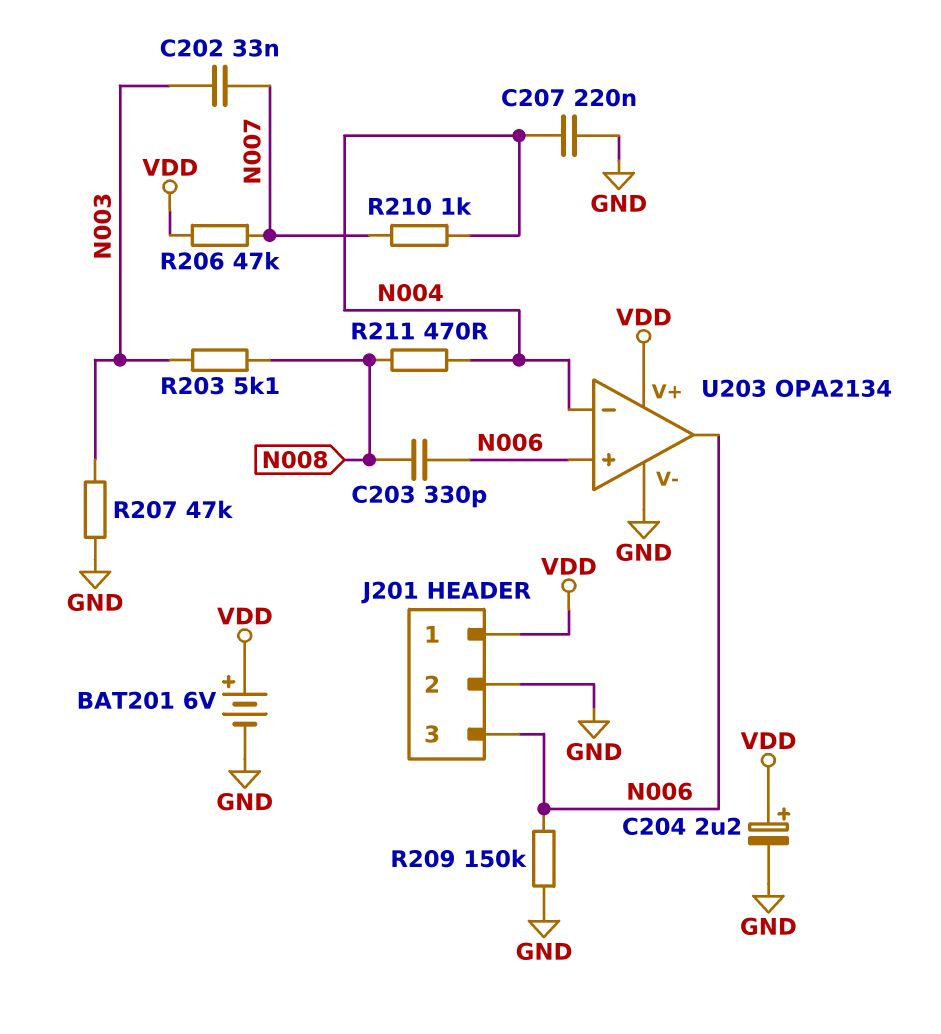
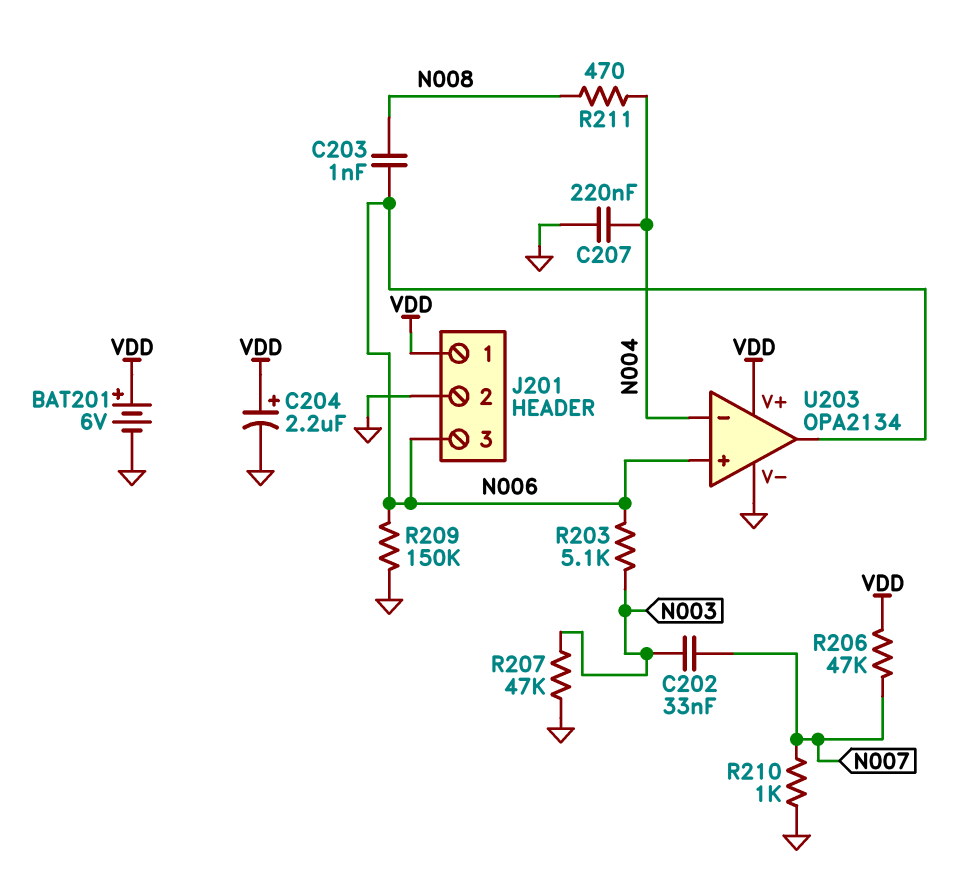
C203: 330pF (N006, N008) -> 1nF (N006, N008)
R203: 5.1k (N003, N008) -> 5.1k (N003, N006)
R210: 1k (N004, N007) -> 1k (GND, N007)

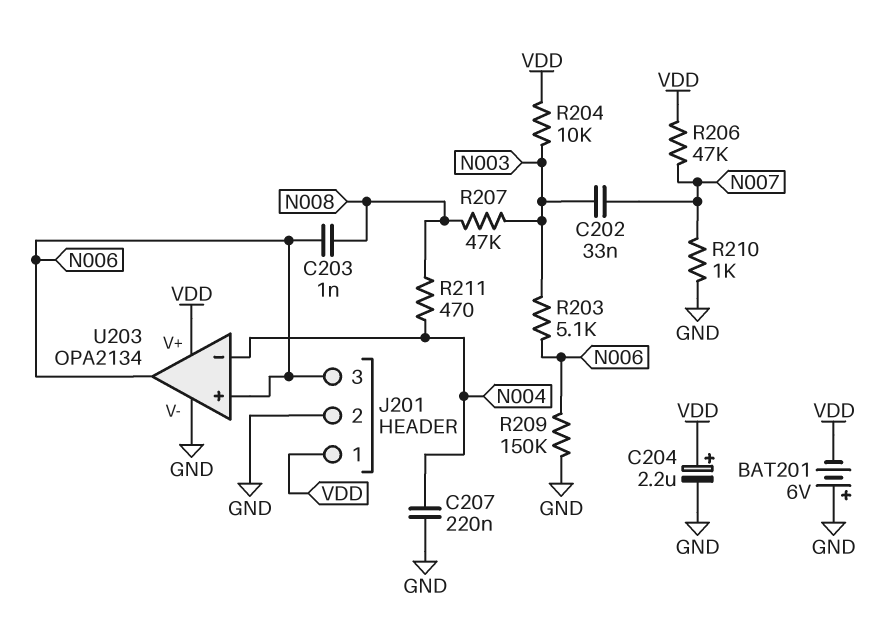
BAT201: 6V (plus VDD, minus GND) -> 6V (plus GND, minus VDD)
R204: none -> 10k (N003, VDD)
R207: 47k (GND, N003) -> 47k (N003, N008)

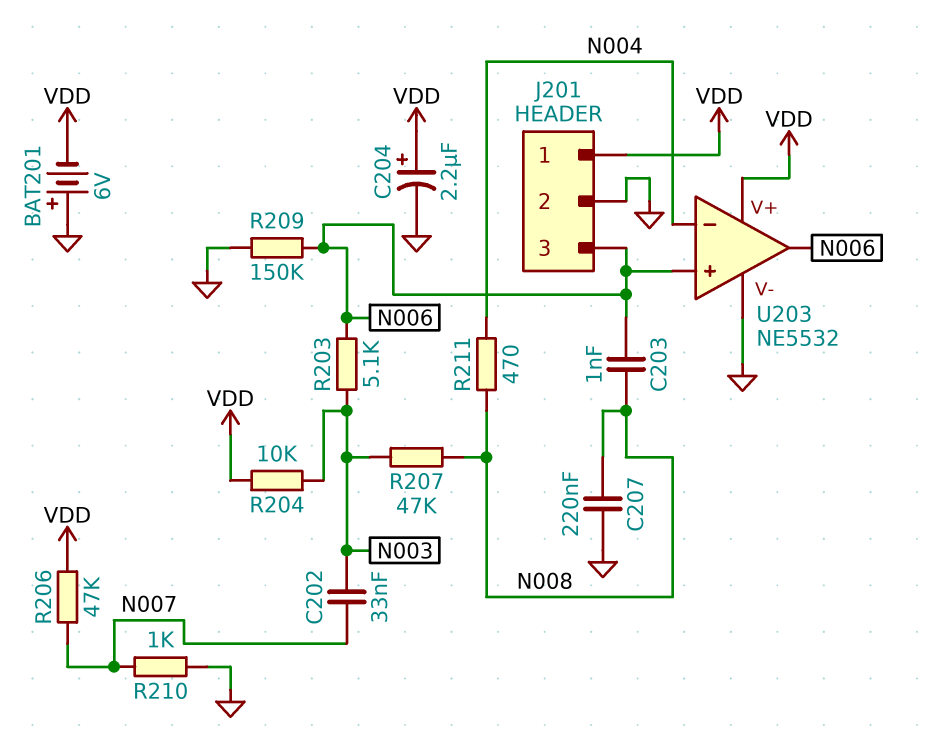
C207: 220nF (GND, N004) -> 220nF (GND, N008)
U203: OPA2134 -> NE5532

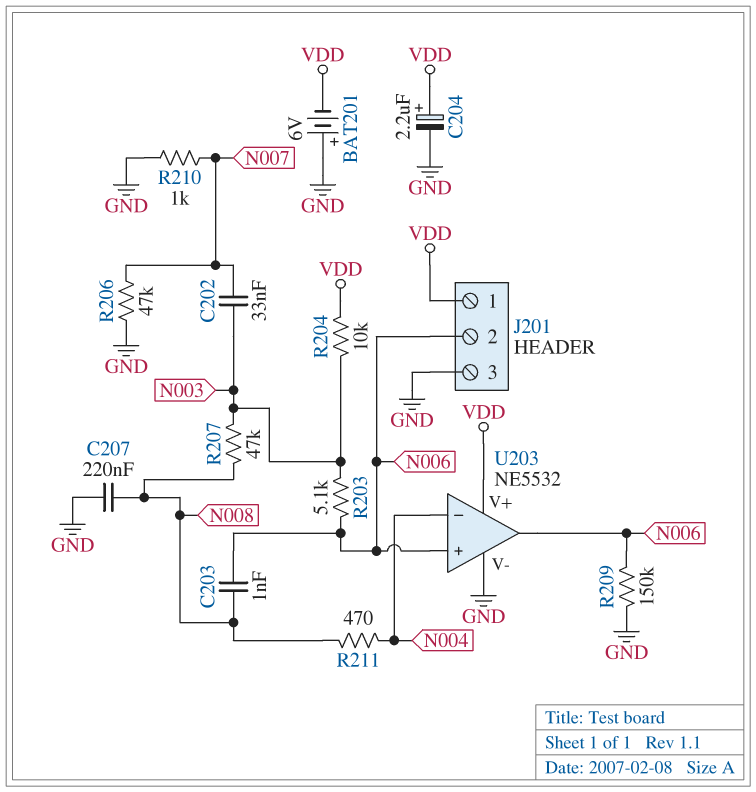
J201 pin 2: GND -> N006
J201 pin 3: N006 -> GND
R206: 47k (N007, VDD) -> 47k (GND, N007)

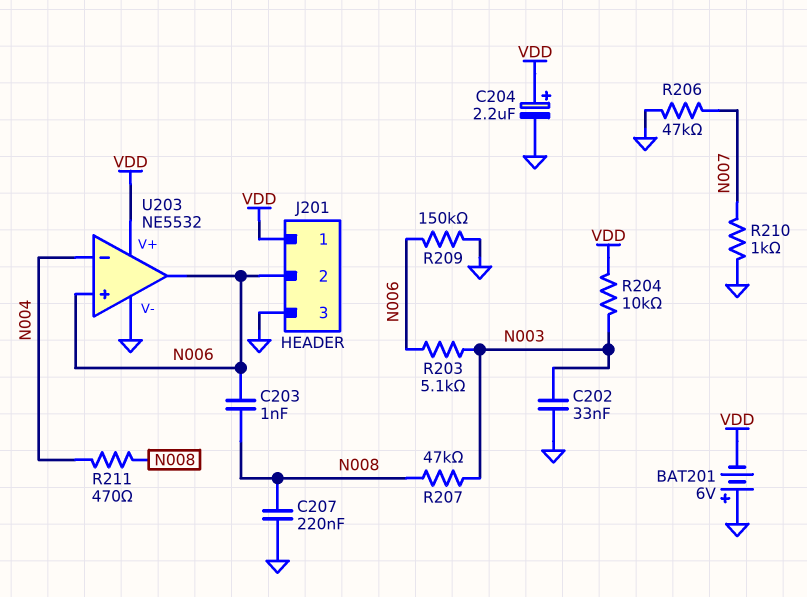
C202: 33nF (N003, N007) -> 33nF (GND, N003)

